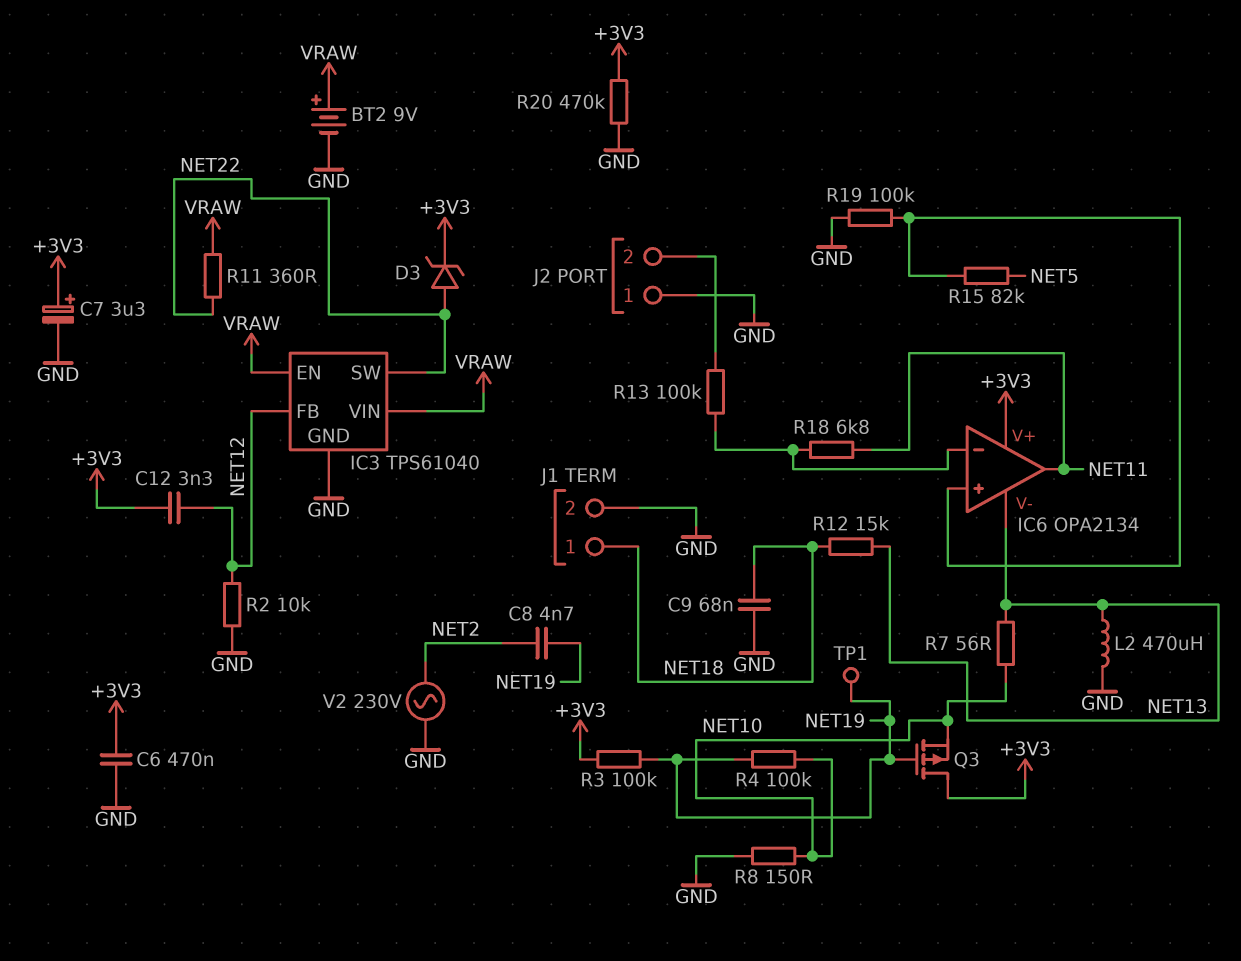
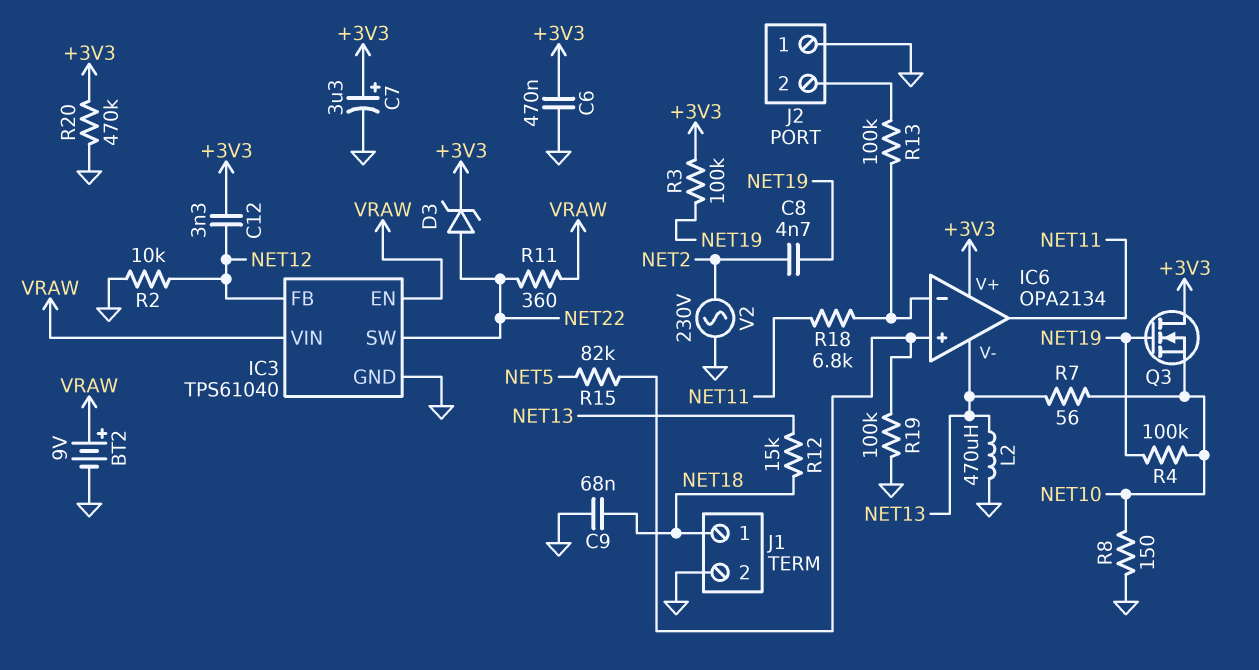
Q3: PMOS (G NET19, D +3V3, S NET10) -> NMOS (G NET19, D +3V3, S NET10)
TP1: test point (NET19) -> none

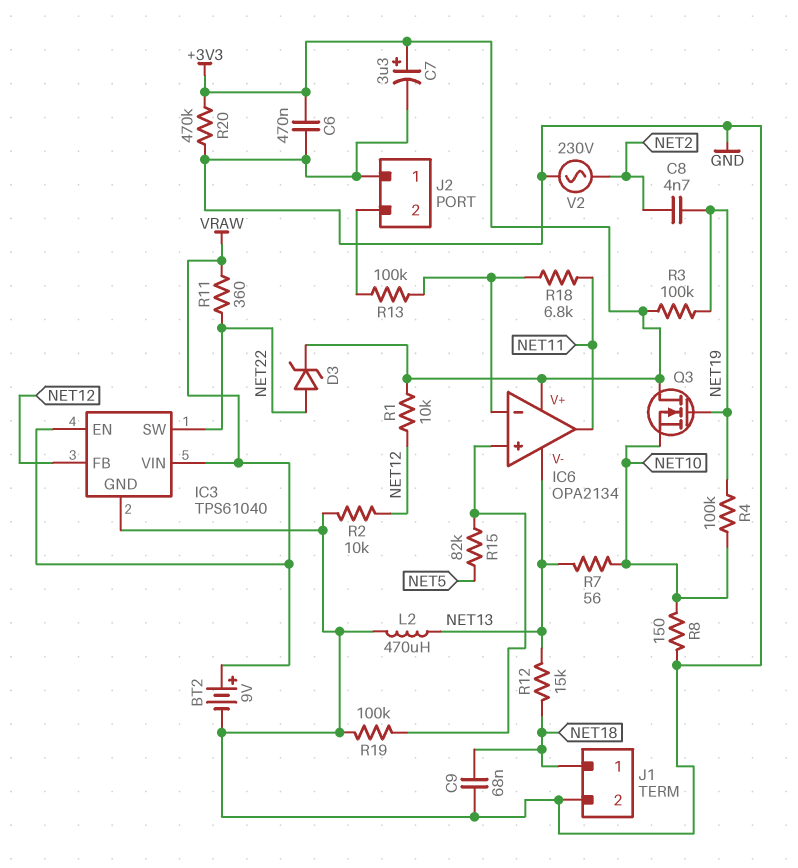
C12: 3.3nF (+3V3, NET12) -> none
R1: none -> 10k (+3V3, NET12)

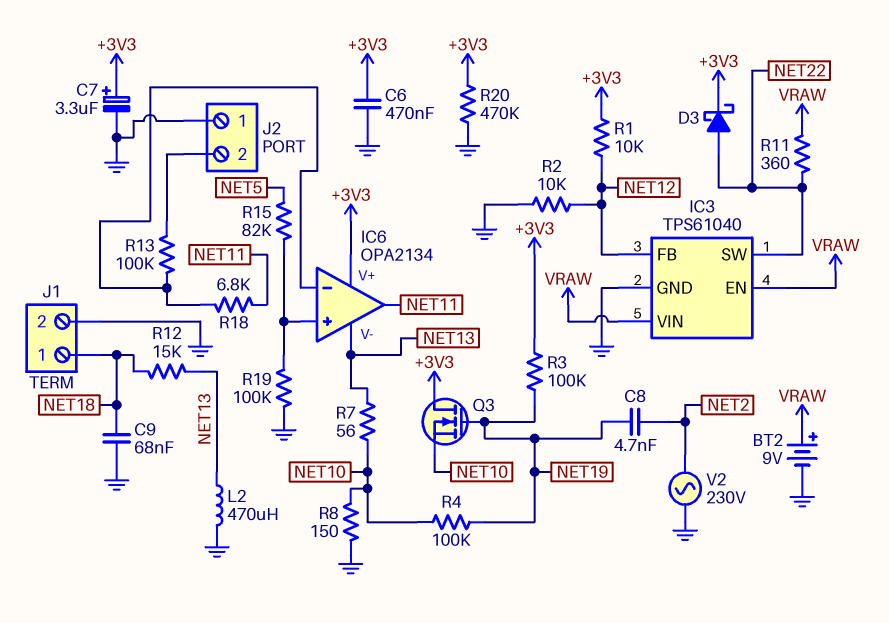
D3: zener (A NET22, K +3V3) -> schottky (A NET22, K +3V3)

